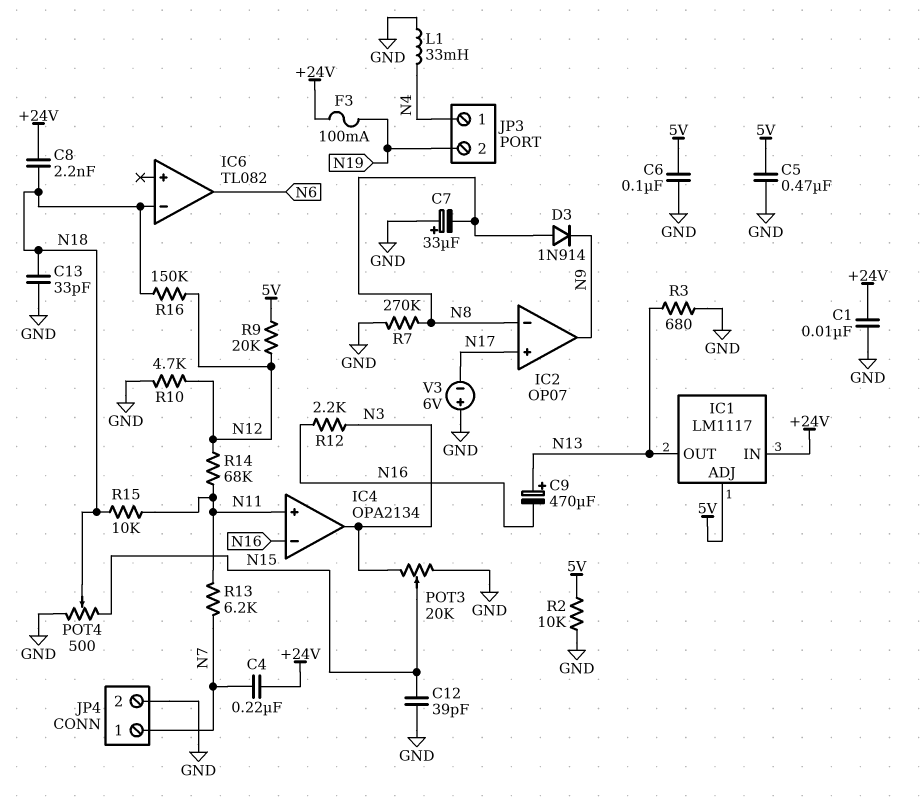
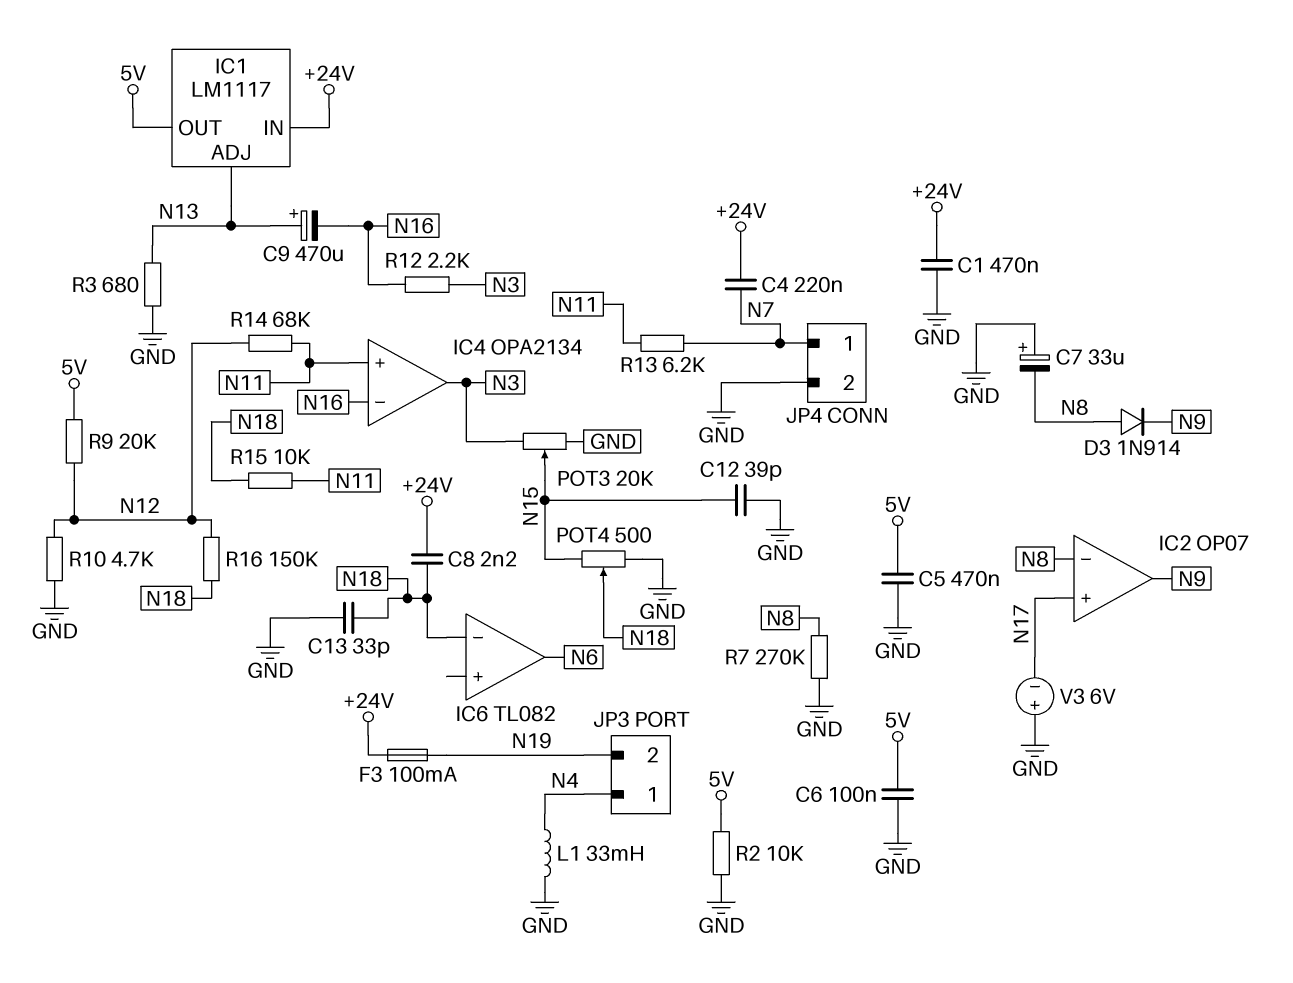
C1: 10nF (+24V, GND) -> 470nF (+24V, GND)
IC1 pin ADJ: 5V -> N13
IC1 pin OUT: N13 -> 5V

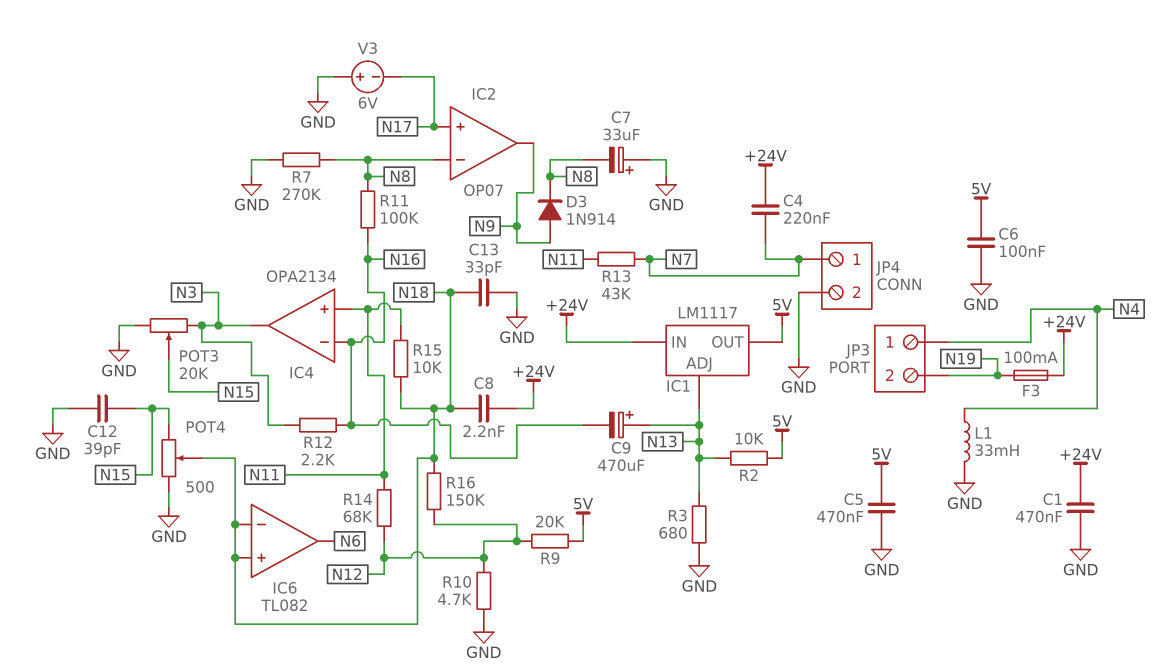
D3: diode 1N914 (A N8, K N9) -> diode 1N914 (A N9, K N8)
IC6 pin in+: none -> N18
R2: 10k (5V, GND) -> 10k (5V, N13)
R11: none -> 100k (N8, N16)
R13: 6.2k (N7, N11) -> 43k (N7, N11)

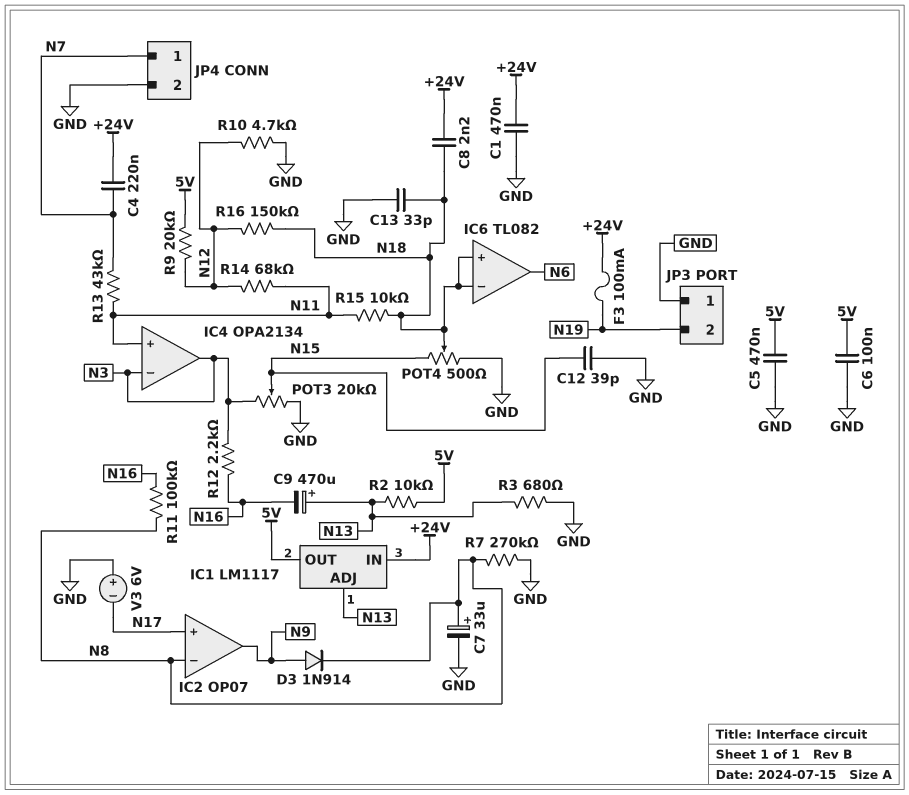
C7: 33uF (plus GND, minus N8) -> 33uF (plus N8, minus GND)
IC4 pin in-: N16 -> N3
JP3 pin 1: N4 -> GND
L1: 33mH (GND, N4) -> none

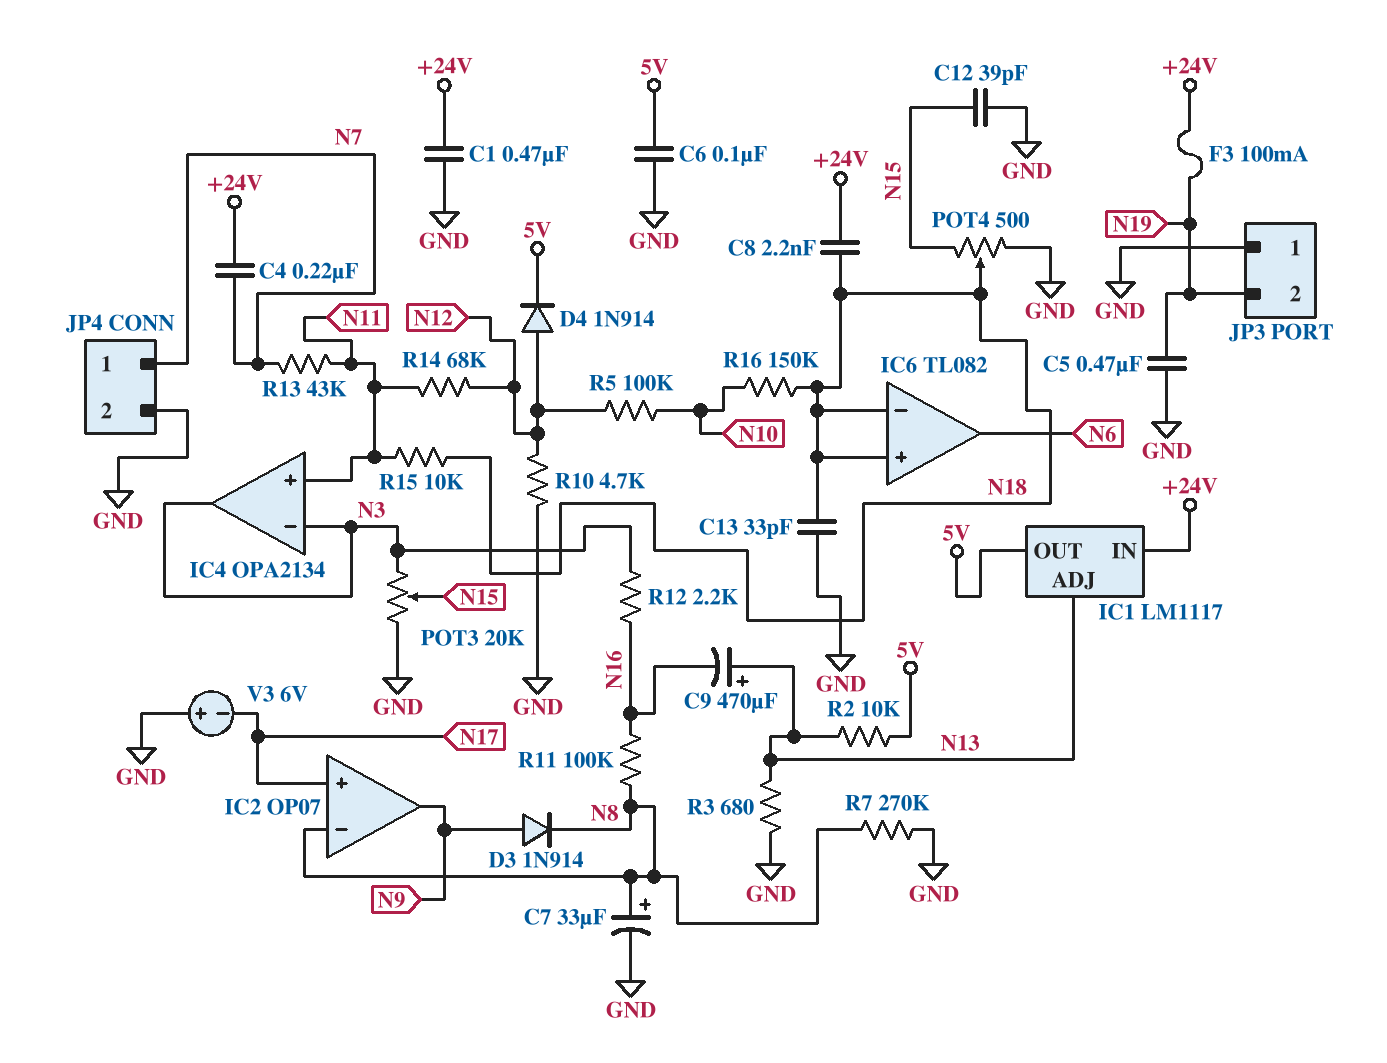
C5: 470nF (5V, GND) -> 470nF (GND, N19)
D4: none -> diode 1N914 (A N12, K 5V)
R5: none -> 100k (N10, N12)
R9: 20k (5V, N12) -> none
R16: 150k (N12, N18) -> 150k (N10, N18)

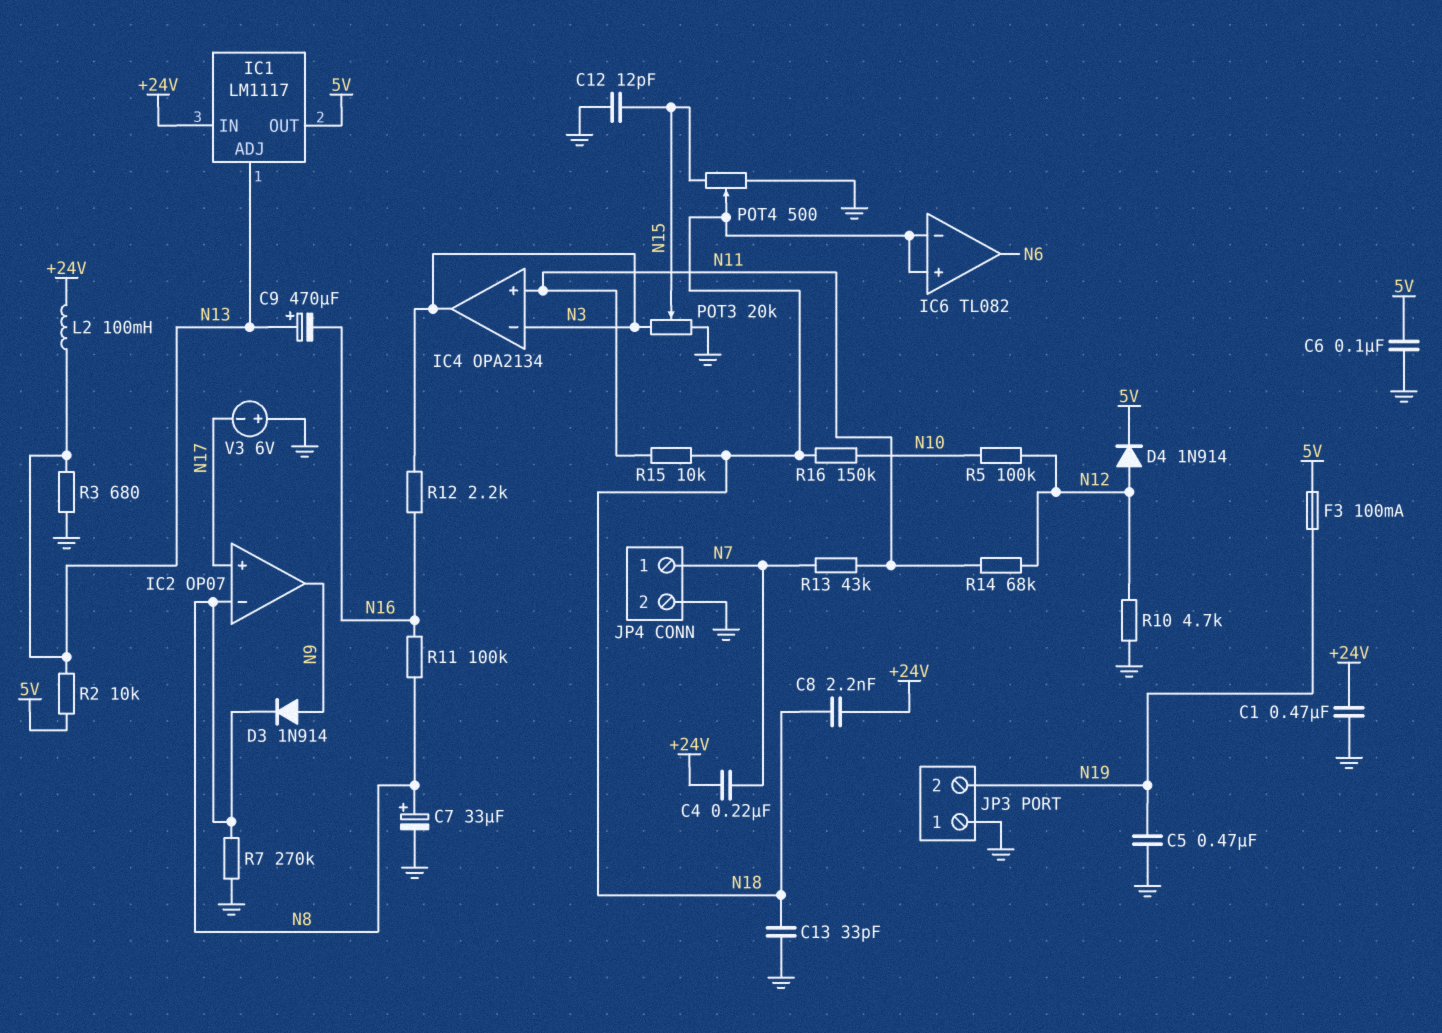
C12: 39pF (GND, N15) -> 12pF (GND, N15)
F3: 100mA (+24V, N19) -> 100mA (5V, N19)
L2: none -> 100mH (+24V, N13)

